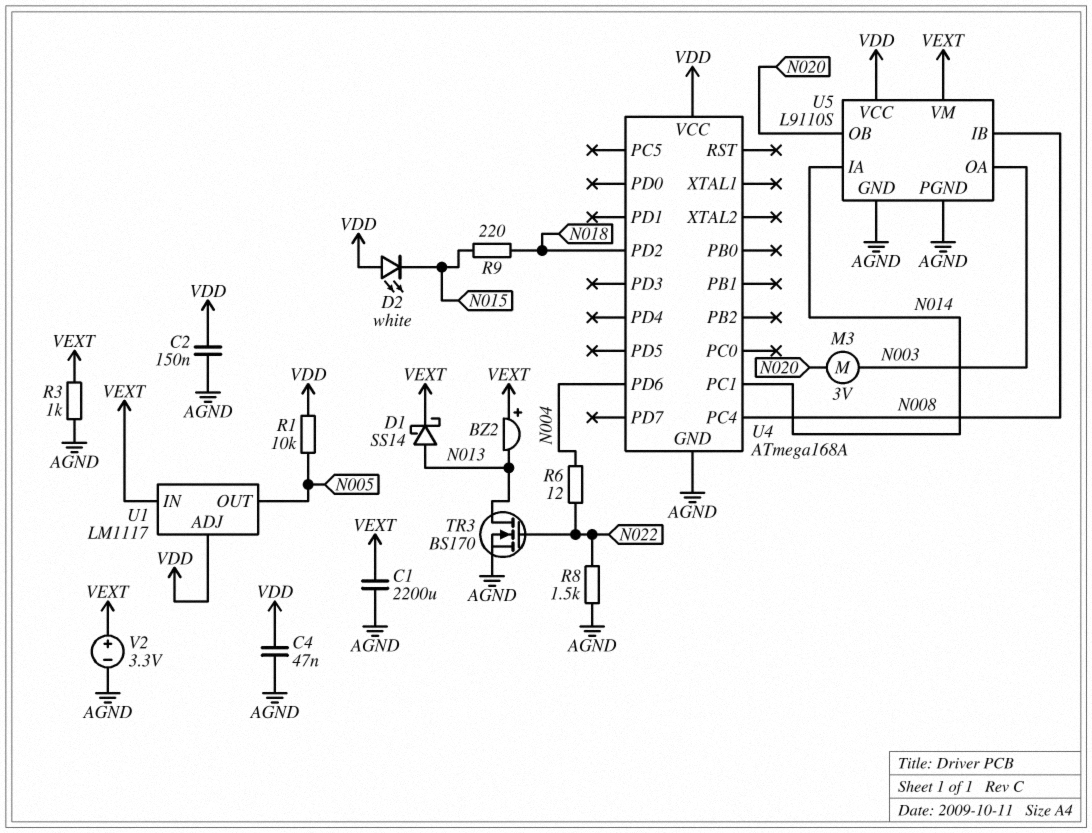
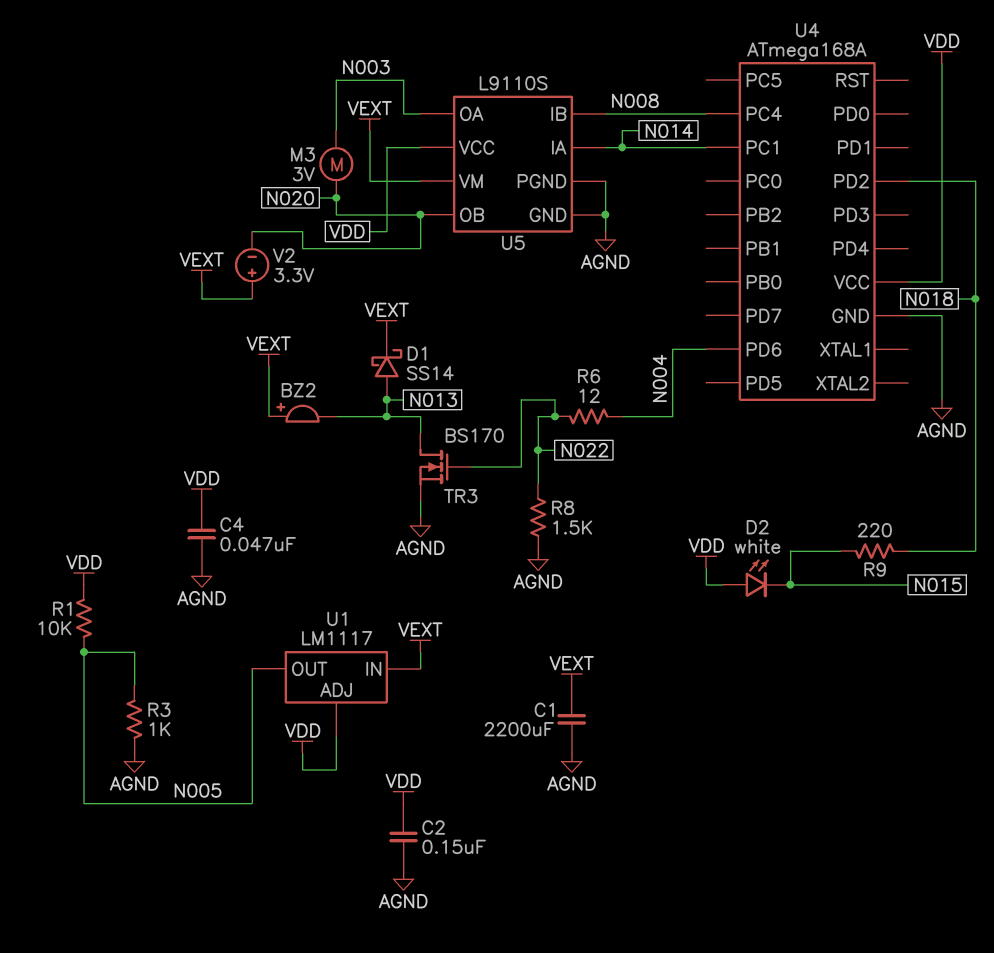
R3: 1k (AGND, VEXT) -> 1k (AGND, N005)
V2: 3.3V (plus VEXT, minus AGND) -> 3.3V (plus VEXT, minus N020)

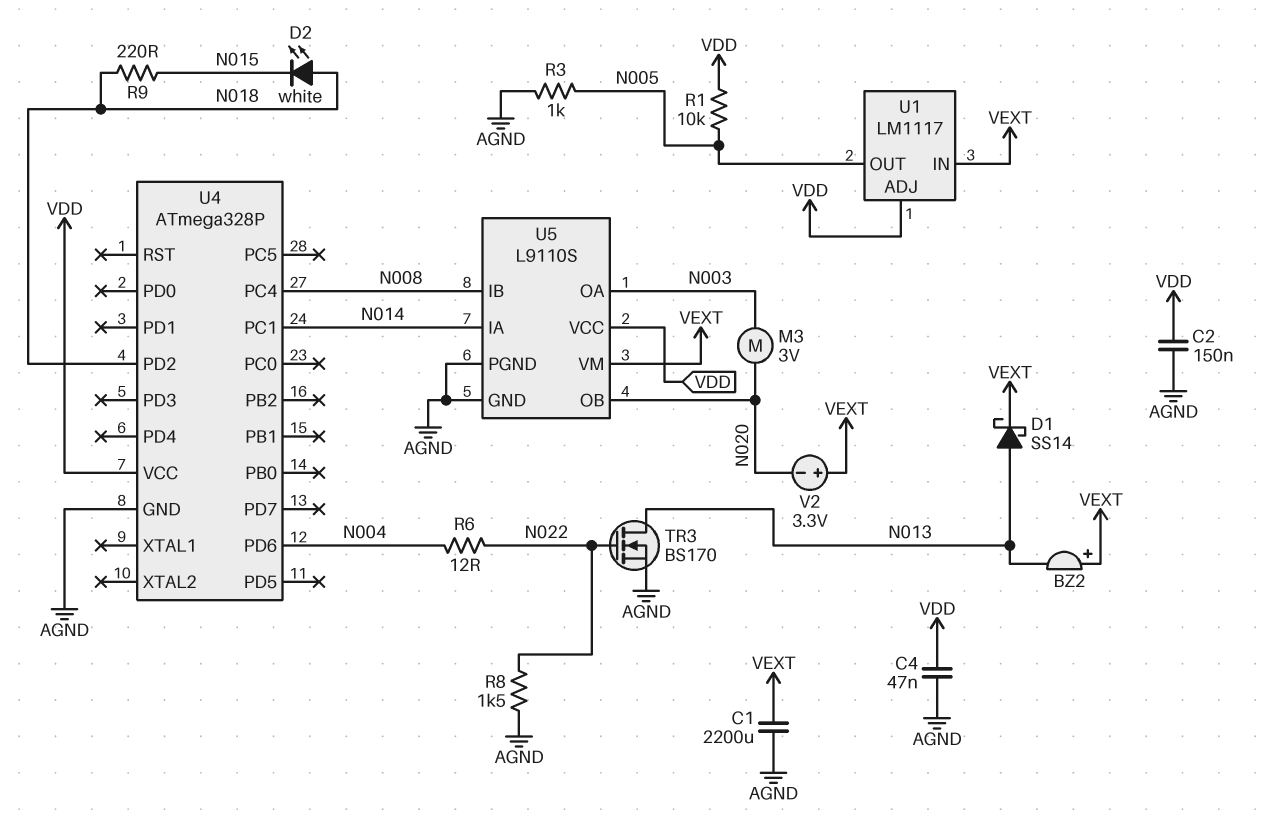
D2: LED white (A VDD, K N015) -> LED white (A N018, K N015)
U4: ATmega168A -> ATmega328P

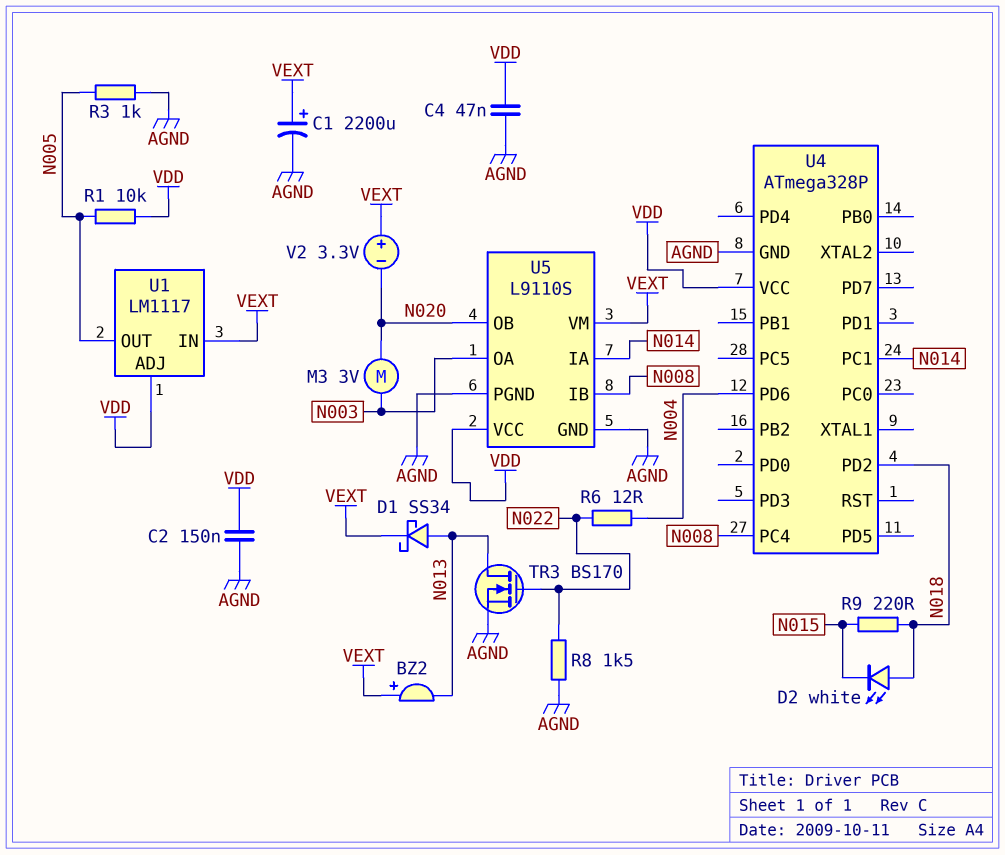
C1: 2200uF (AGND, VEXT) -> 2200uF (plus VEXT, minus AGND)
D1: schottky SS14 (A N013, K VEXT) -> schottky SS34 (A N013, K VEXT)

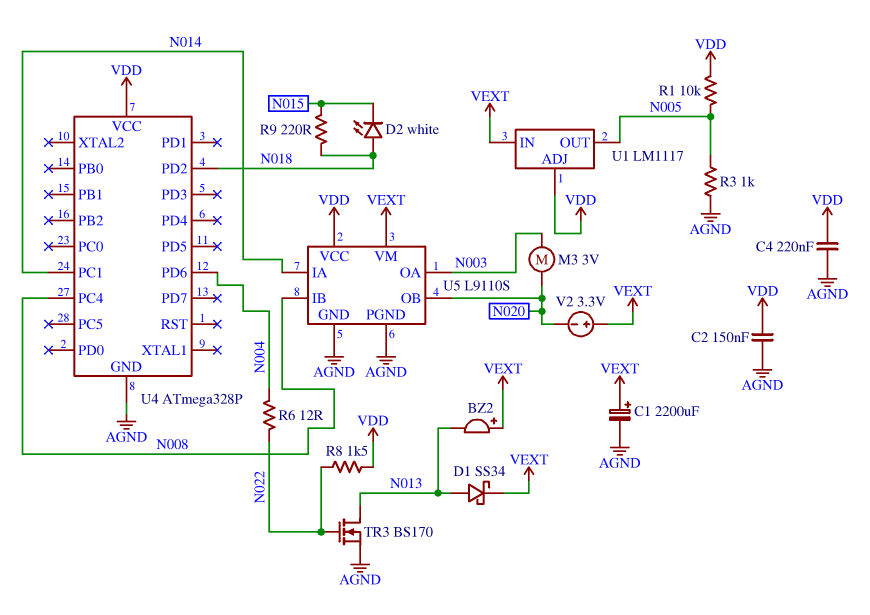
C4: 47nF (AGND, VDD) -> 220nF (AGND, VDD)
R8: 1.5k (AGND, N022) -> 1.5k (N022, VDD)

